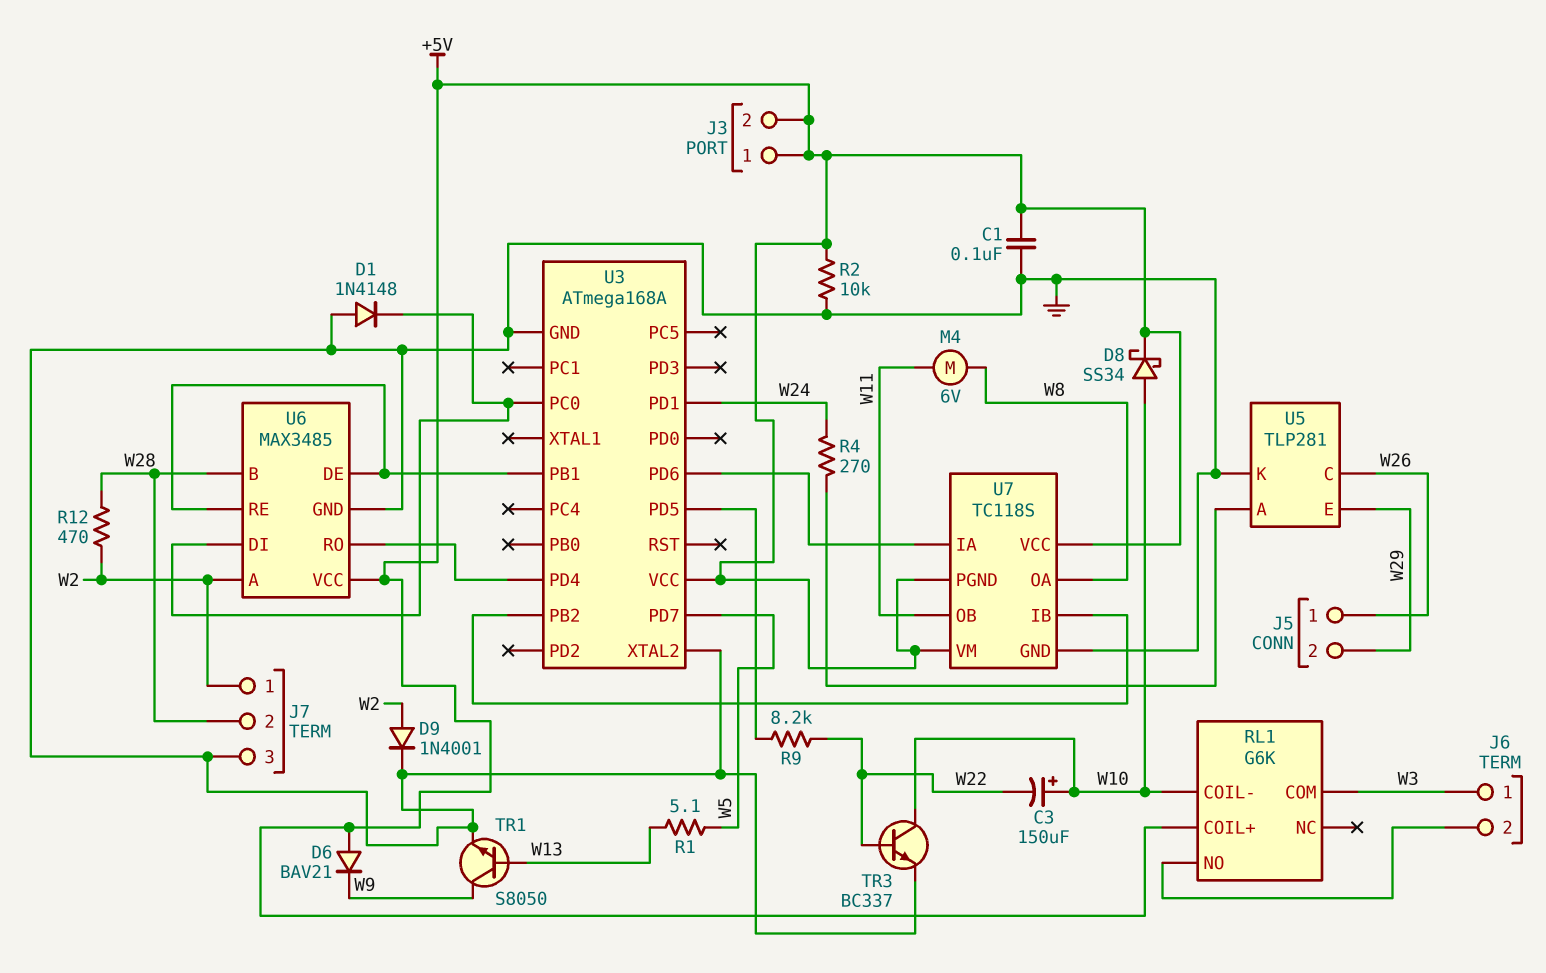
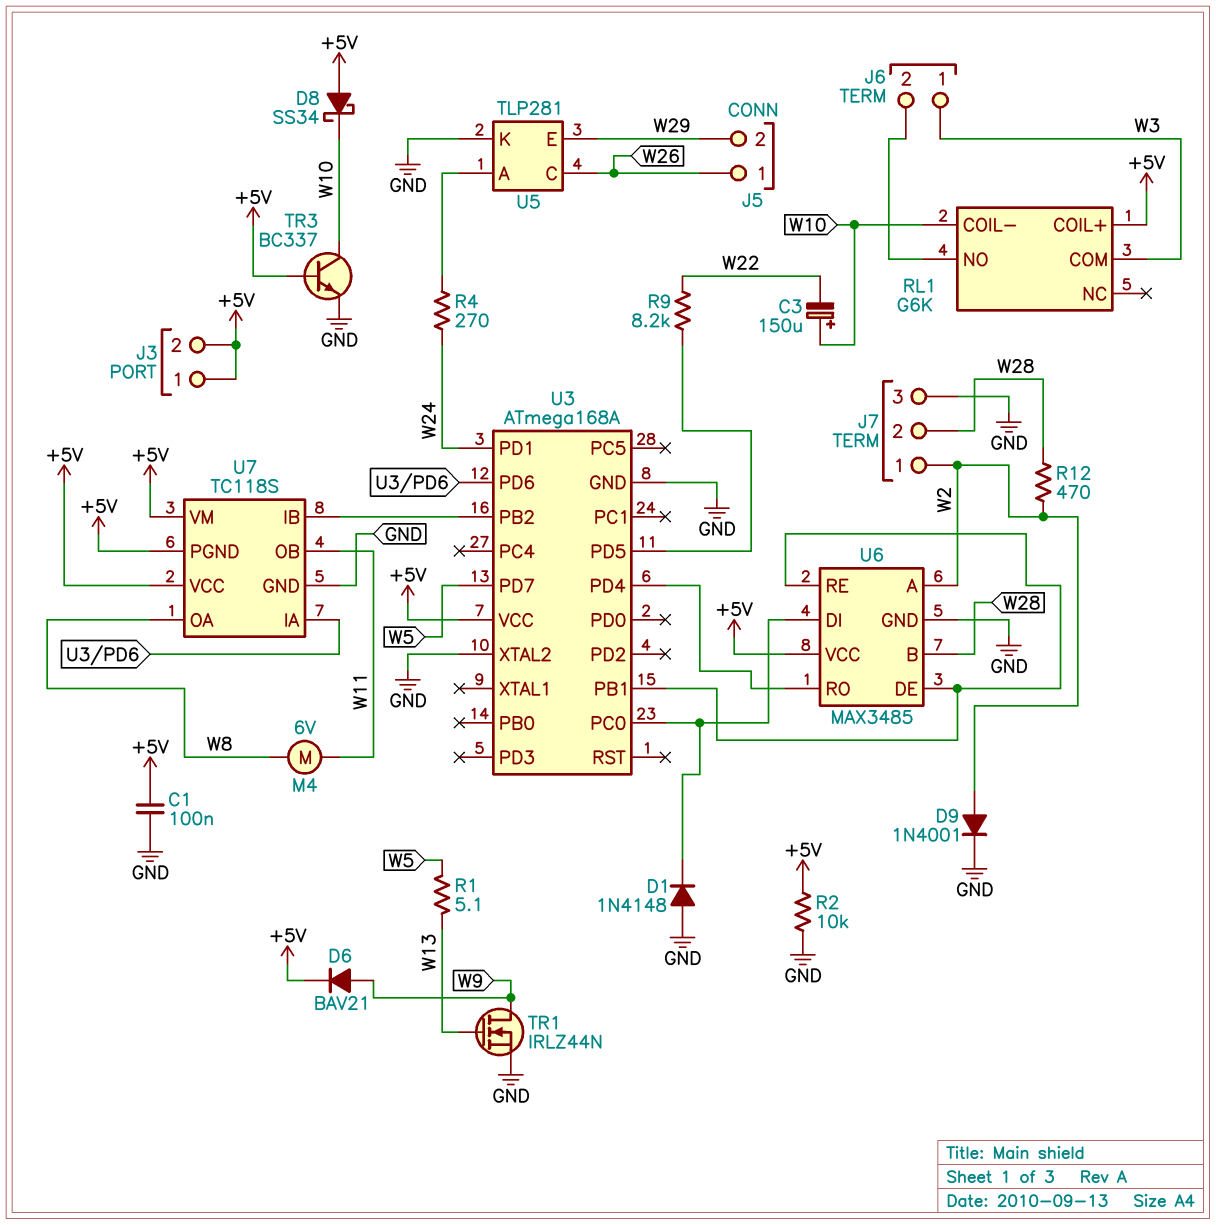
D6: diode BAV21 (A +5V, K W9) -> diode BAV21 (A W9, K +5V)
D8: schottky SS34 (A W10, K +5V) -> schottky SS34 (A +5V, K W10)
TR1: NPN S8050 (B W13, C W9, E GND) -> NMOS IRLZ44N (G W13, D W9, S GND)
TR3: NPN BC337 (B W22, C W10, E GND) -> NPN BC337 (B +5V, C W10, E GND)

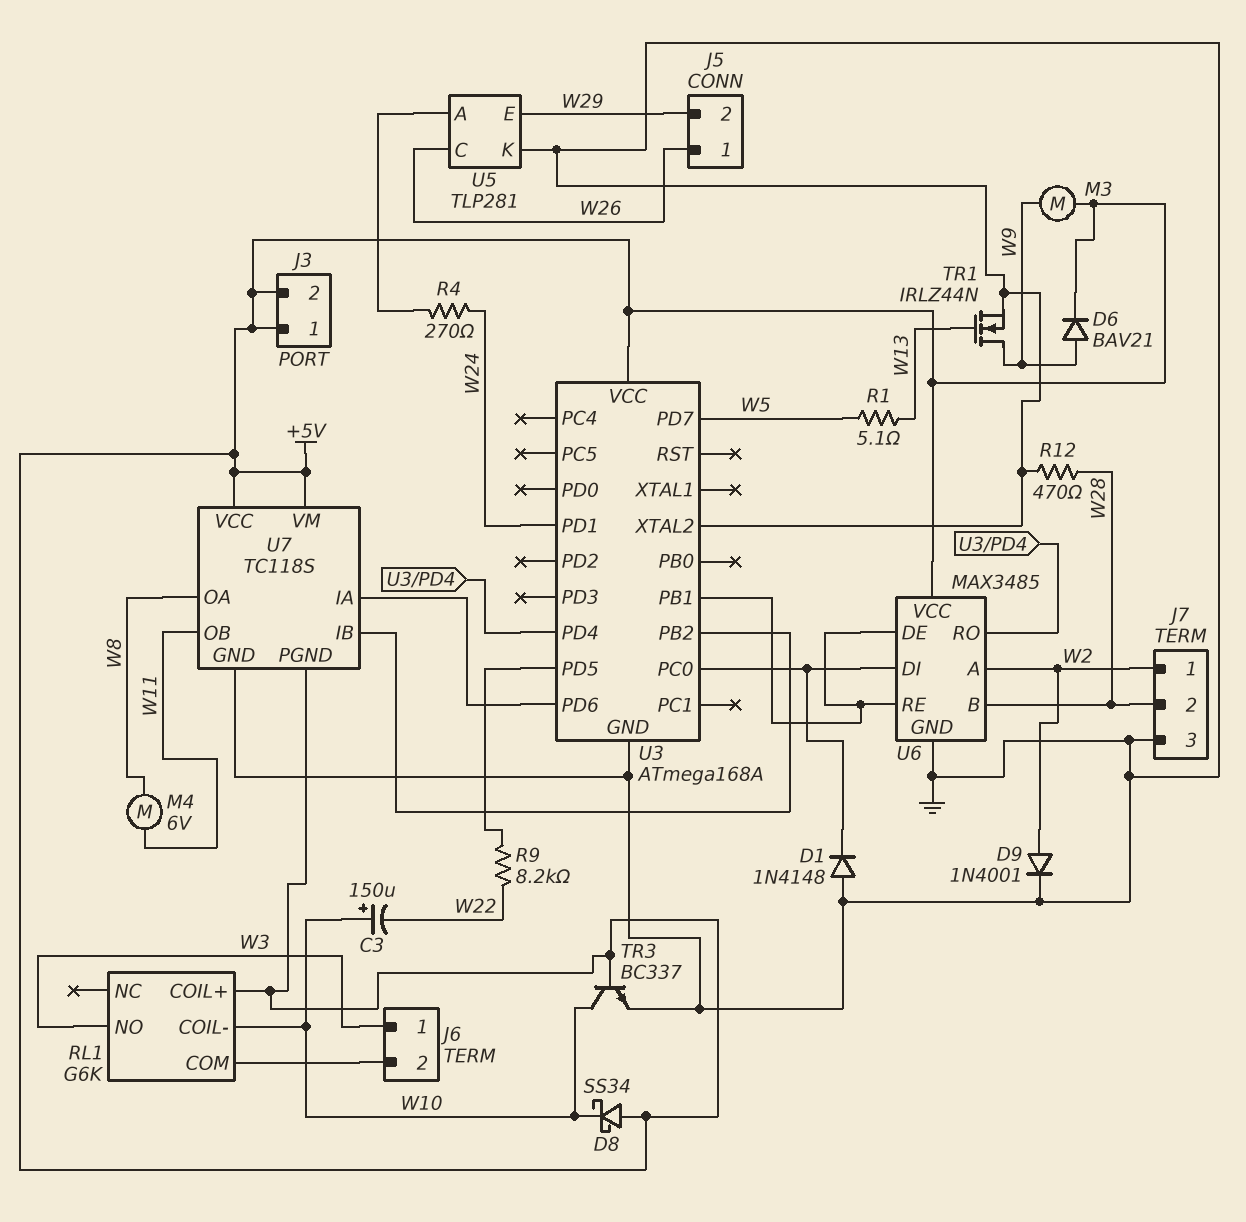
C1: 100nF (+5V, GND) -> none
M3: none -> motor (+5V, W9)
R2: 10k (+5V, GND) -> none
R12: 470 (W2, W28) -> 470 (GND, W28)
RL1 pin COM: W3 -> J6/2
RL1 pin NO: J6/2 -> W3

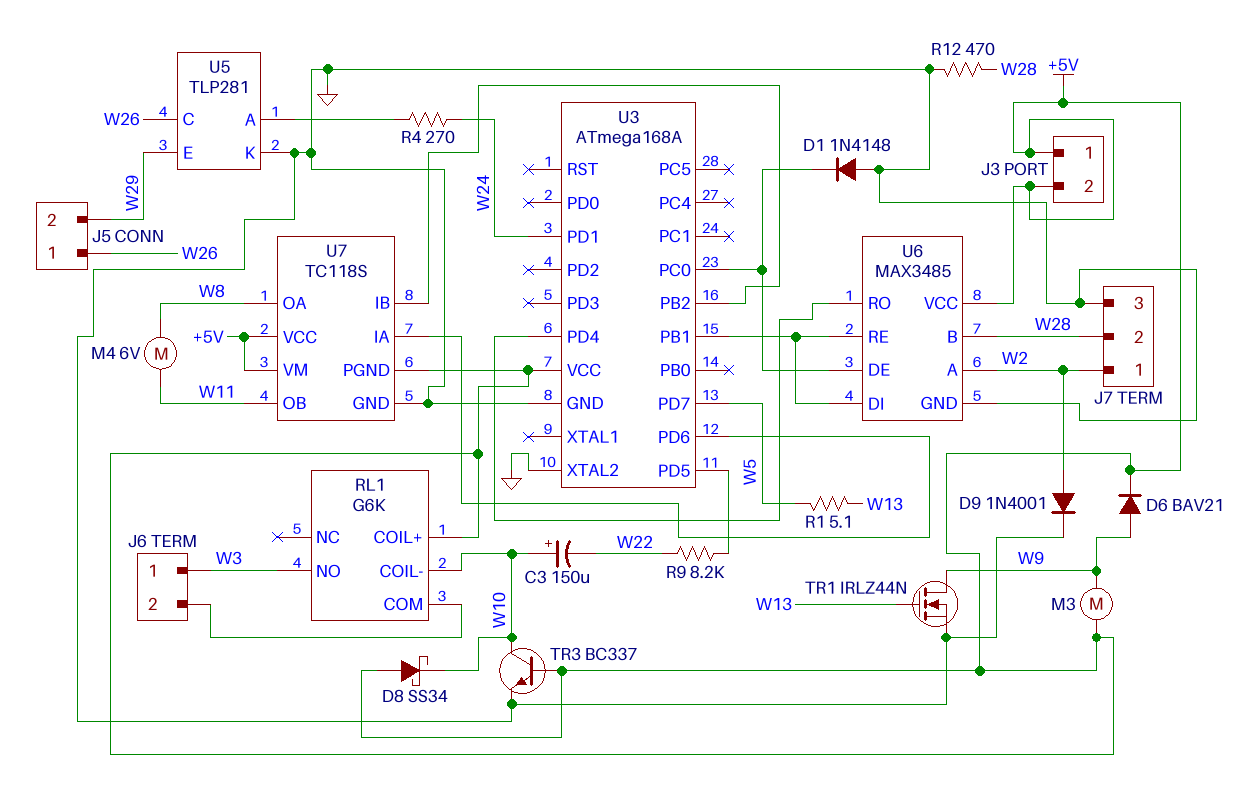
U6 pin DE: U3/PB1 -> U3/PC0
U6 pin DI: U3/PC0 -> U3/PB1

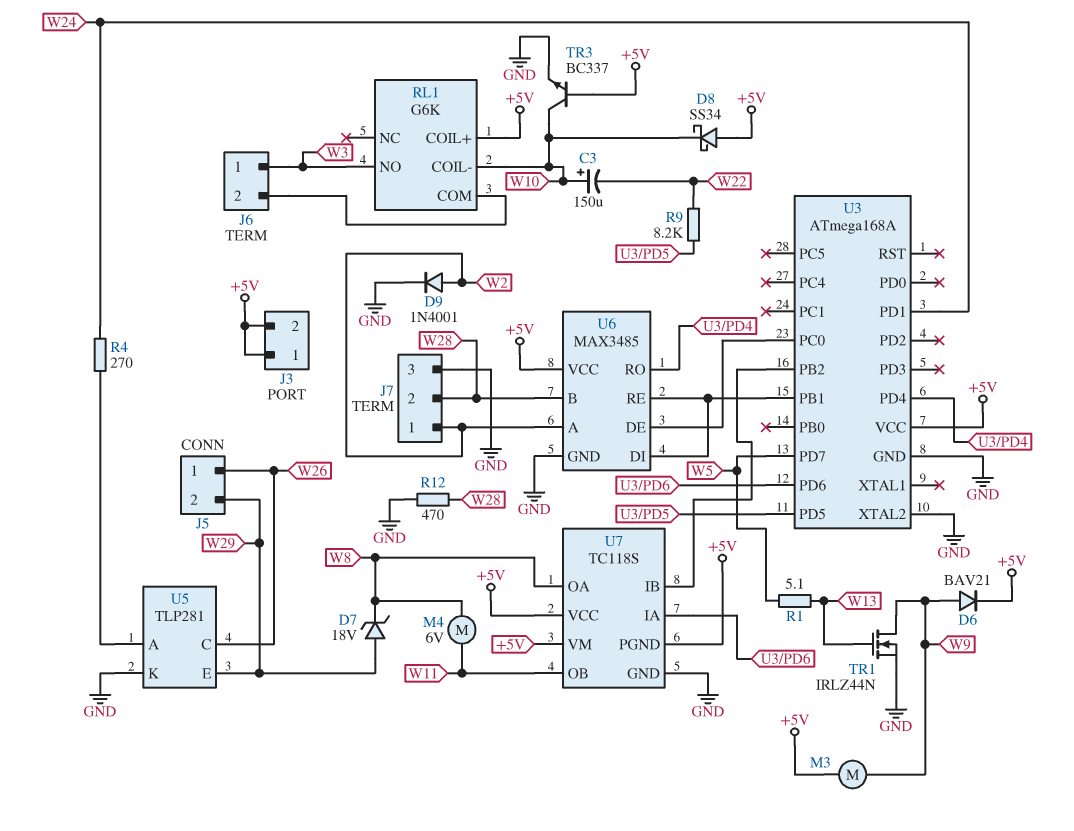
D1: diode 1N4148 (A GND, K U3/PC0) -> none
D7: none -> zener 18V (A W29, K W8)

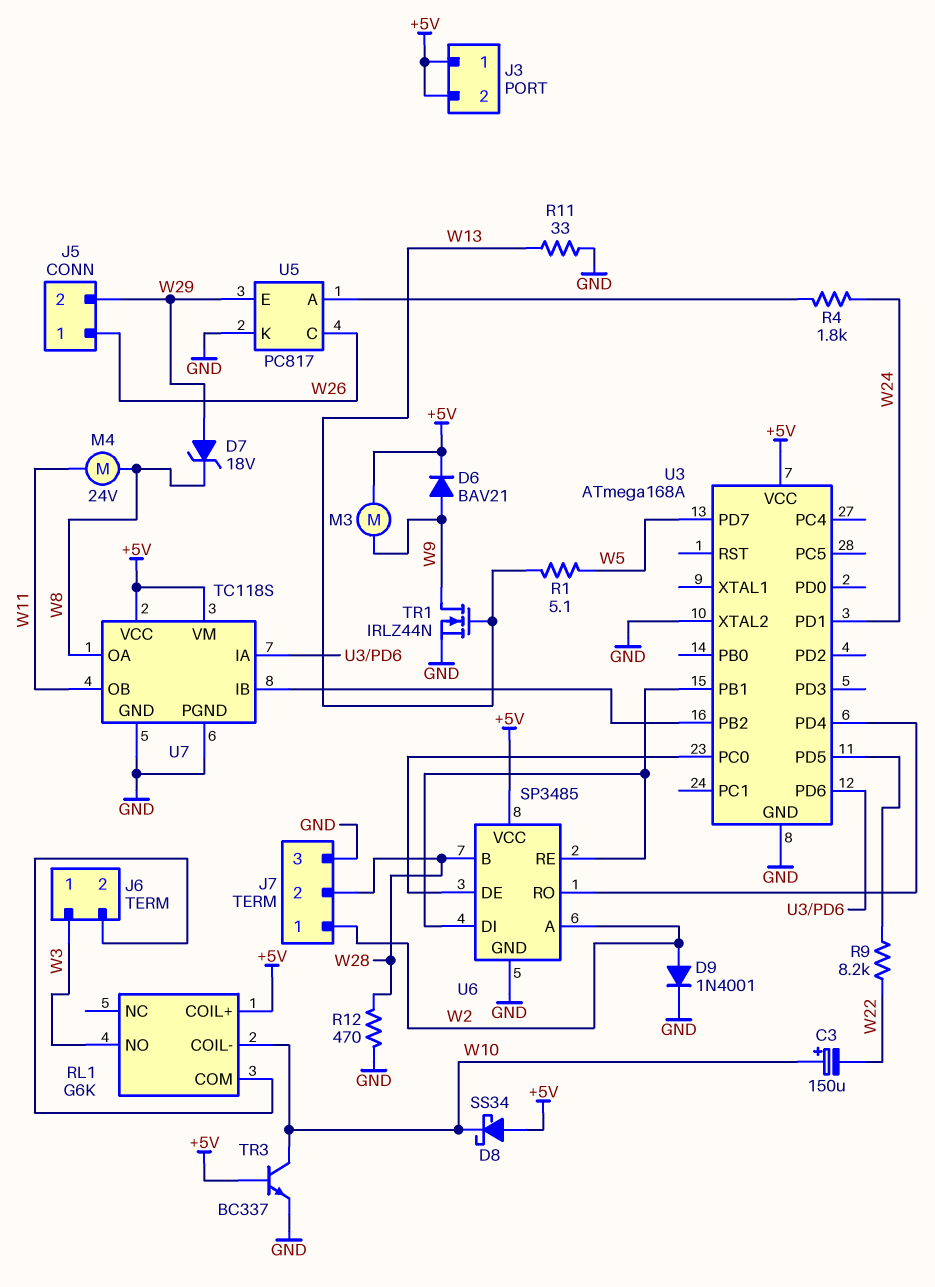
M4: motor 6V (W8, W11) -> motor 24V (W8, W11)
R4: 270 (U5/A, W24) -> 1.8k (U5/A, W24)
R11: none -> 33 (GND, W13)
U5: TLP281 -> PC817
U6: MAX3485 -> SP3485
U7 pin PGND: +5V -> GND

